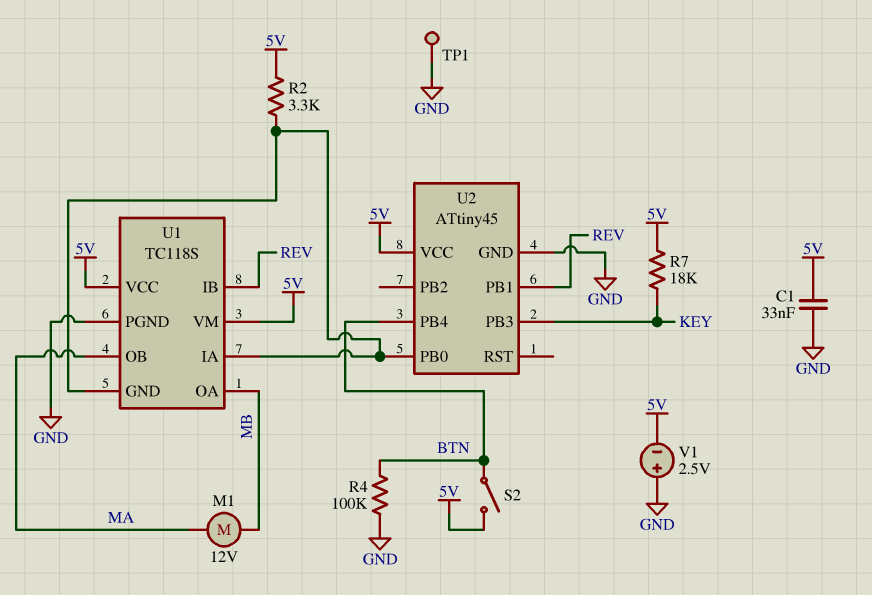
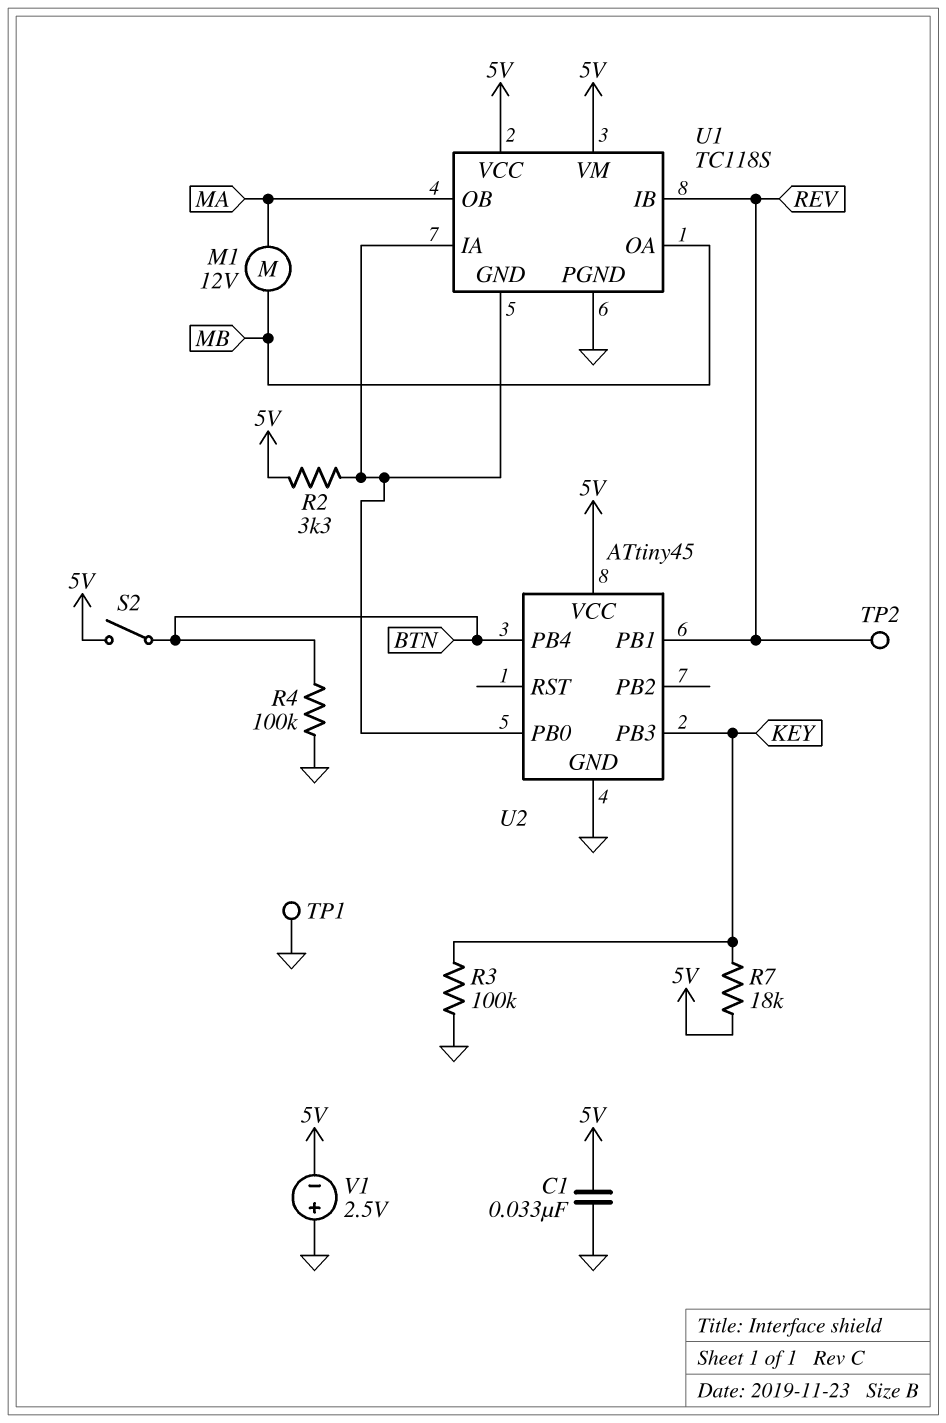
R3: none -> 100k (GND, KEY)
TP2: none -> test point (REV)

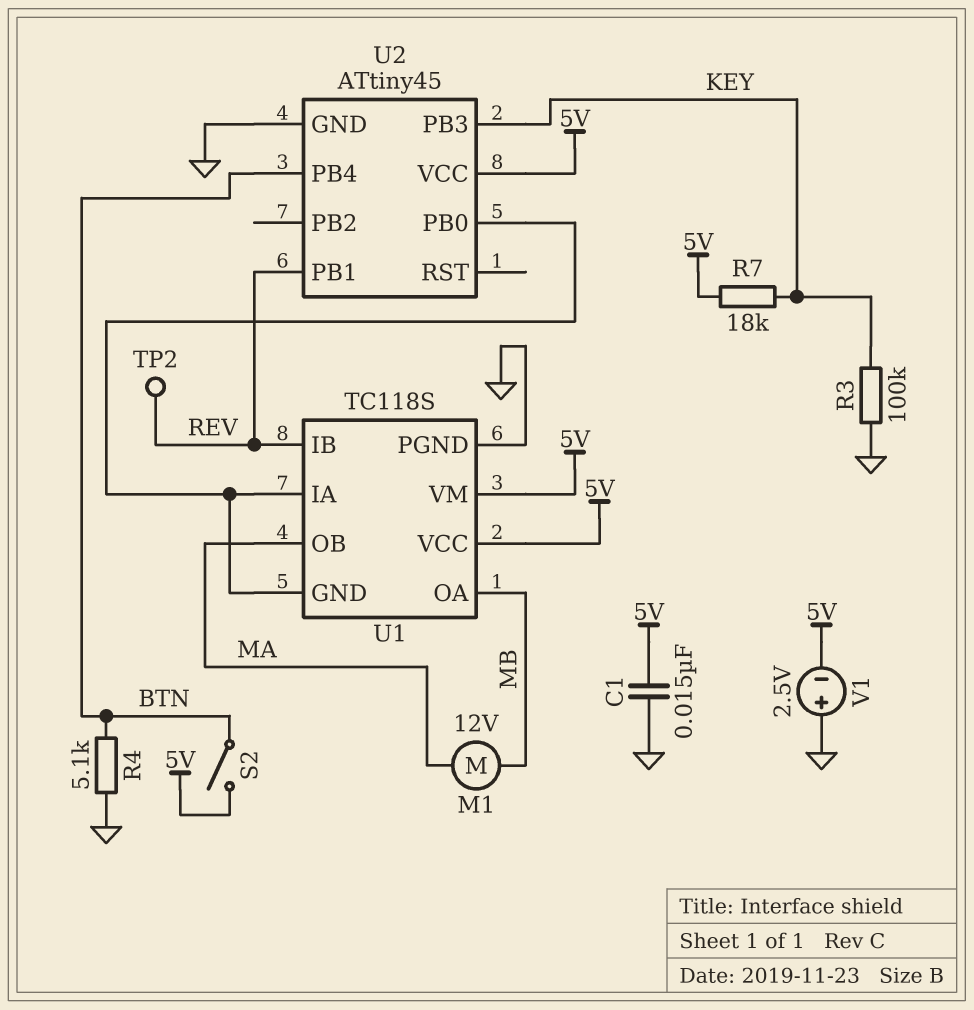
C1: 33nF (5V, GND) -> 15nF (5V, GND)
R2: 3.3k (5V, U1/GND) -> none
R4: 100k (BTN, GND) -> 5.1k (BTN, GND)
TP1: test point (GND) -> none

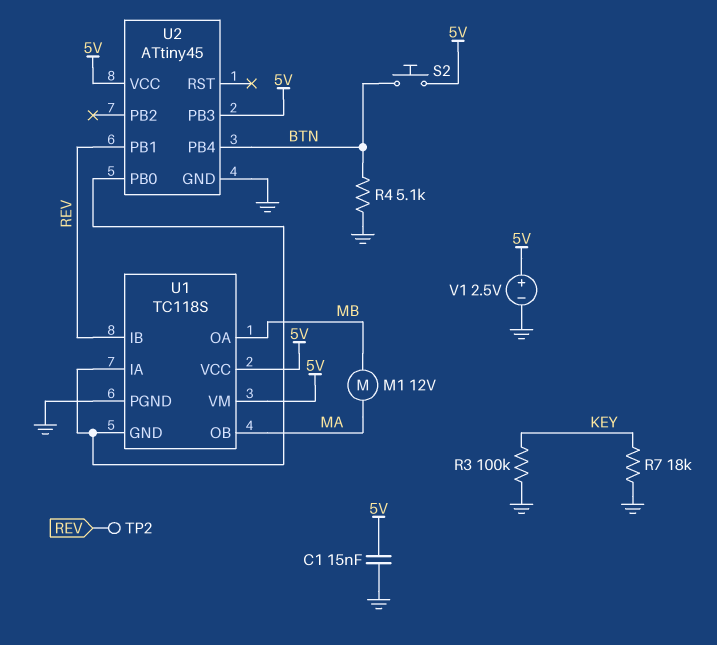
R7: 18k (5V, KEY) -> 18k (GND, KEY)
S2: switch (5V, BTN) -> button (5V, BTN)
U2 pin PB3: KEY -> 5V
V1: 2.5V (plus GND, minus 5V) -> 2.5V (plus 5V, minus GND)

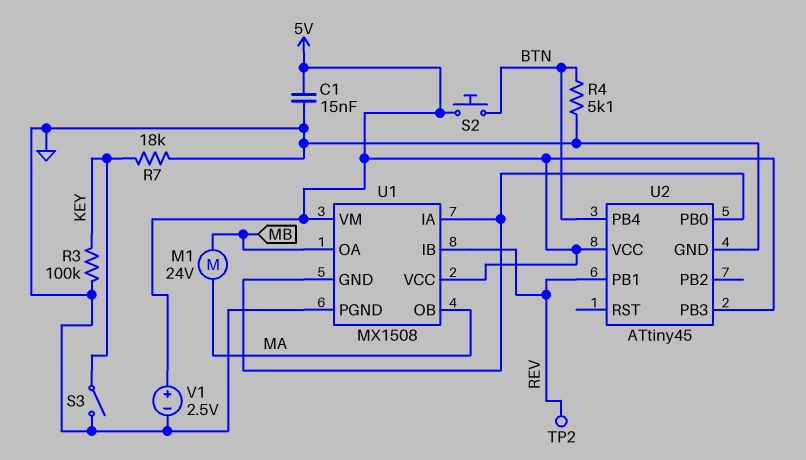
M1: motor 12V (MA, MB) -> motor 24V (MA, MB)
S3: none -> switch (GND, KEY)
U1: TC118S -> MX1508

